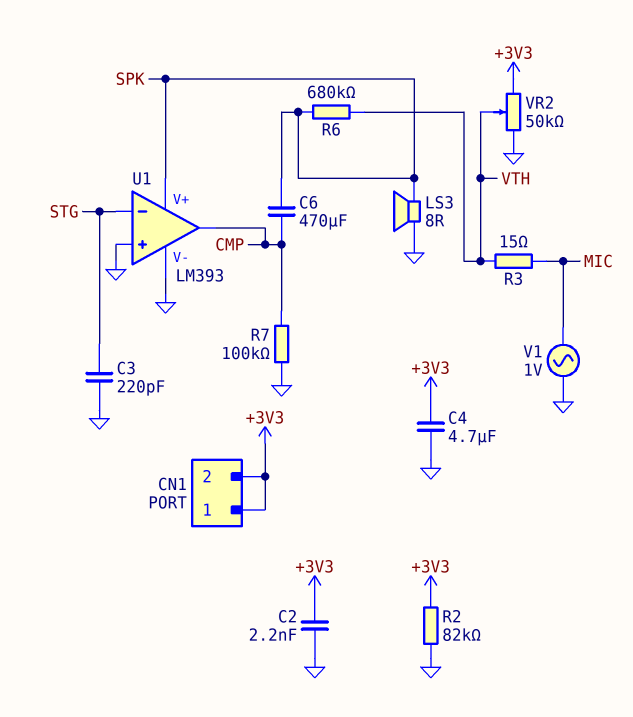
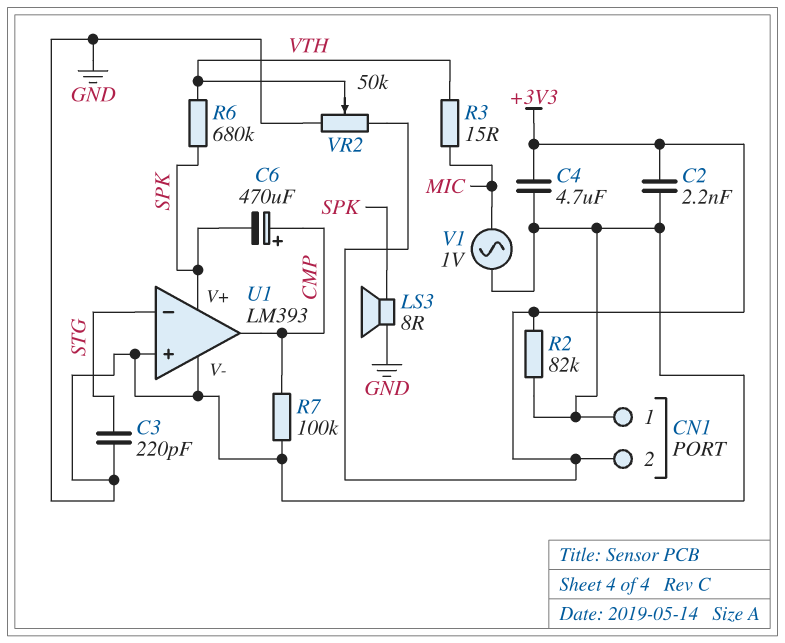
C6: 470uF (CMP, SPK) -> 470uF (plus CMP, minus SPK)
CN1 pin 1: +3V3 -> GND

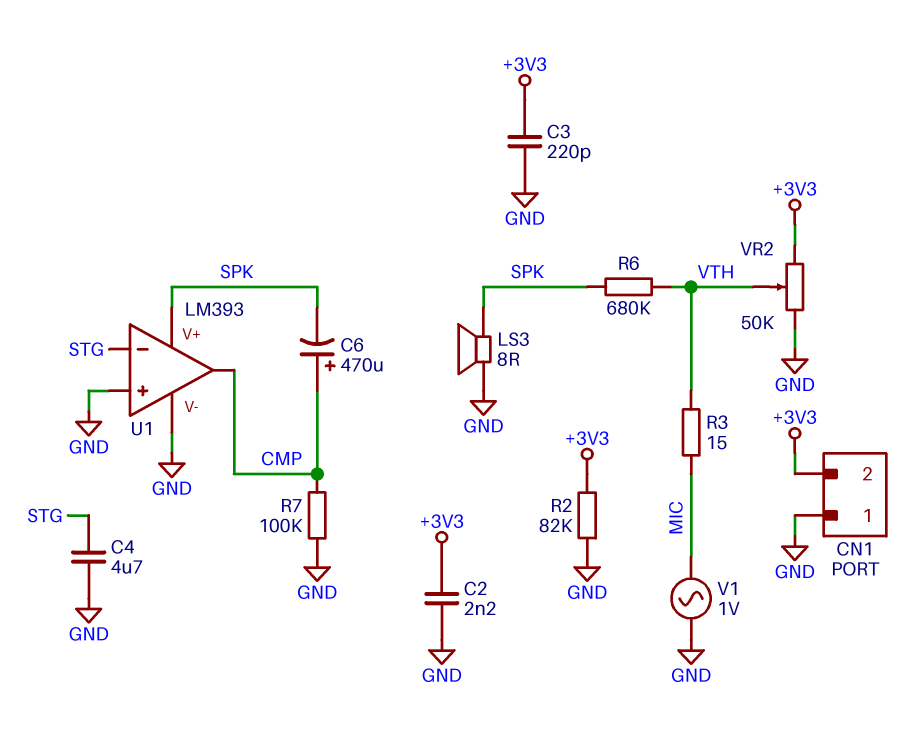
C3: 220pF (GND, STG) -> 220pF (+3V3, GND)
C4: 4.7uF (+3V3, GND) -> 4.7uF (GND, STG)

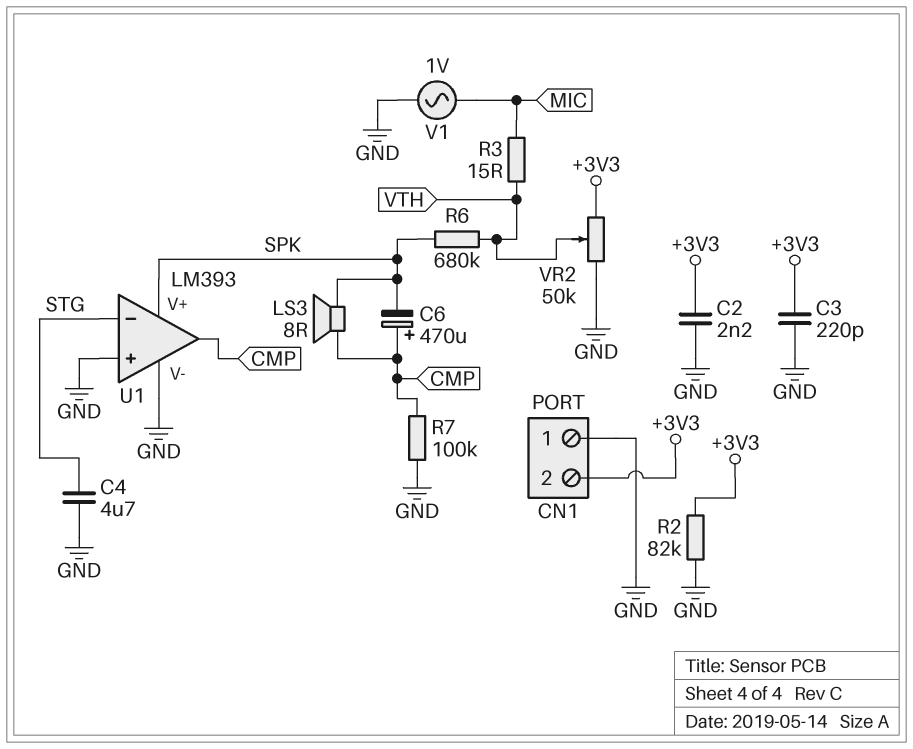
LS3: speaker 8R (GND, SPK) -> speaker 8R (CMP, SPK)

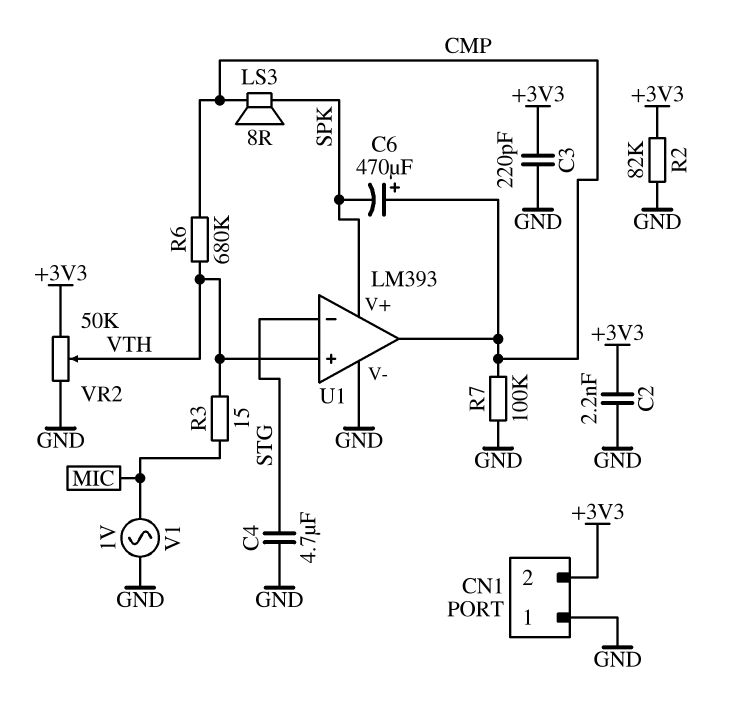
R6: 680k (SPK, VTH) -> 680k (CMP, VTH)
U1 pin in+: GND -> VTH

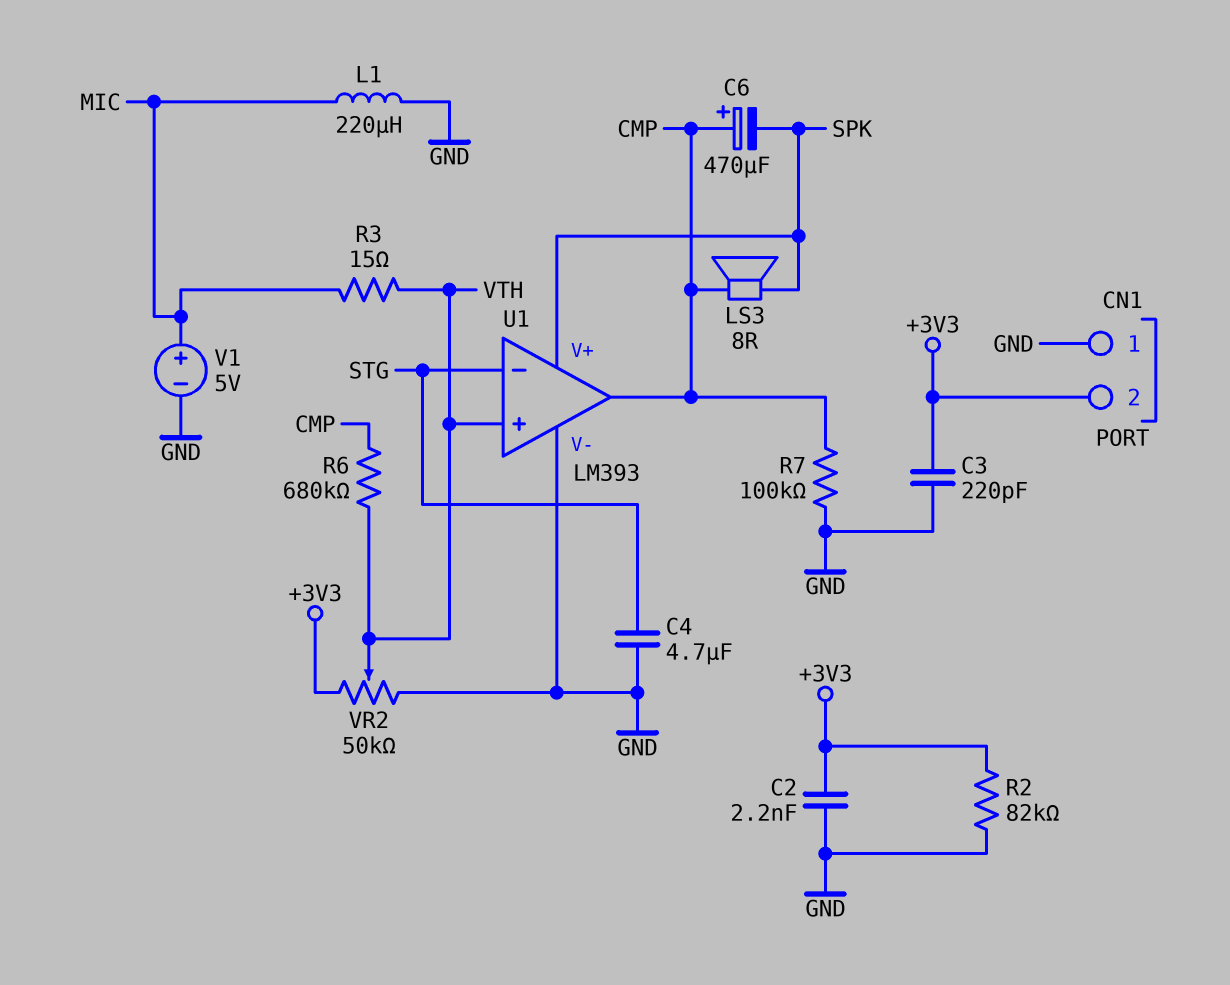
L1: none -> 220uH (GND, MIC)
V1: AC 1V (GND, MIC) -> 5V (plus MIC, minus GND)

